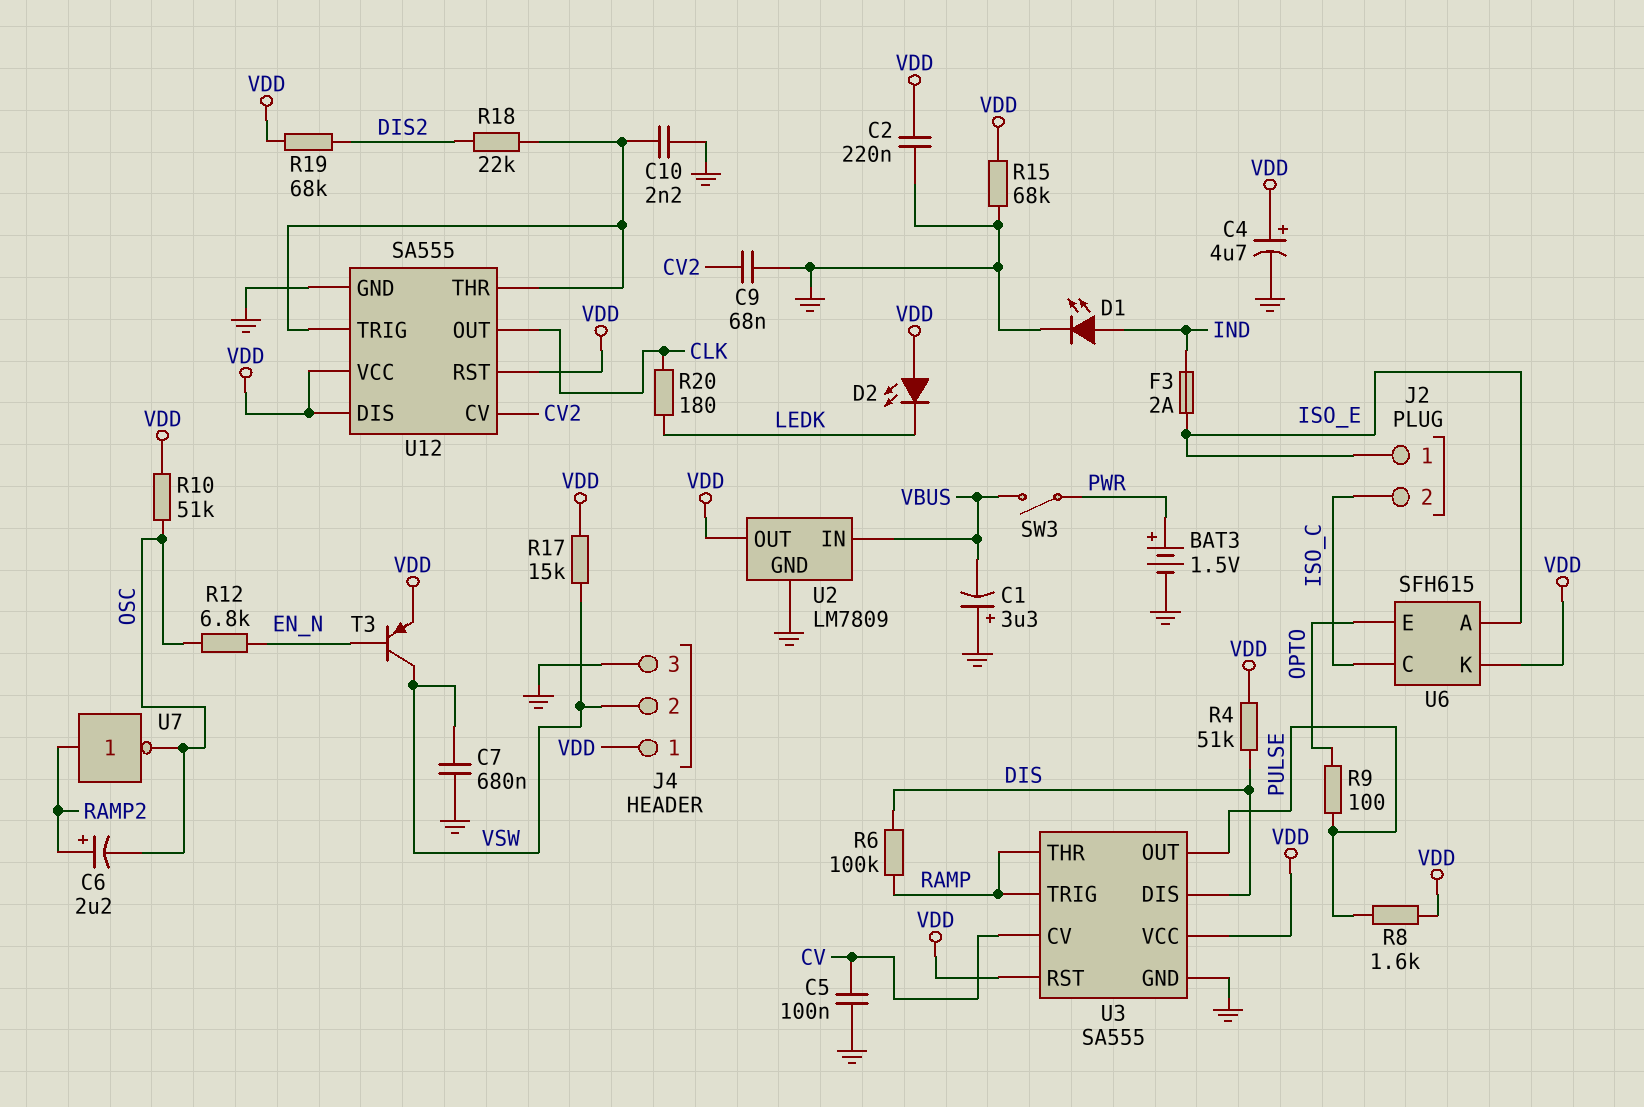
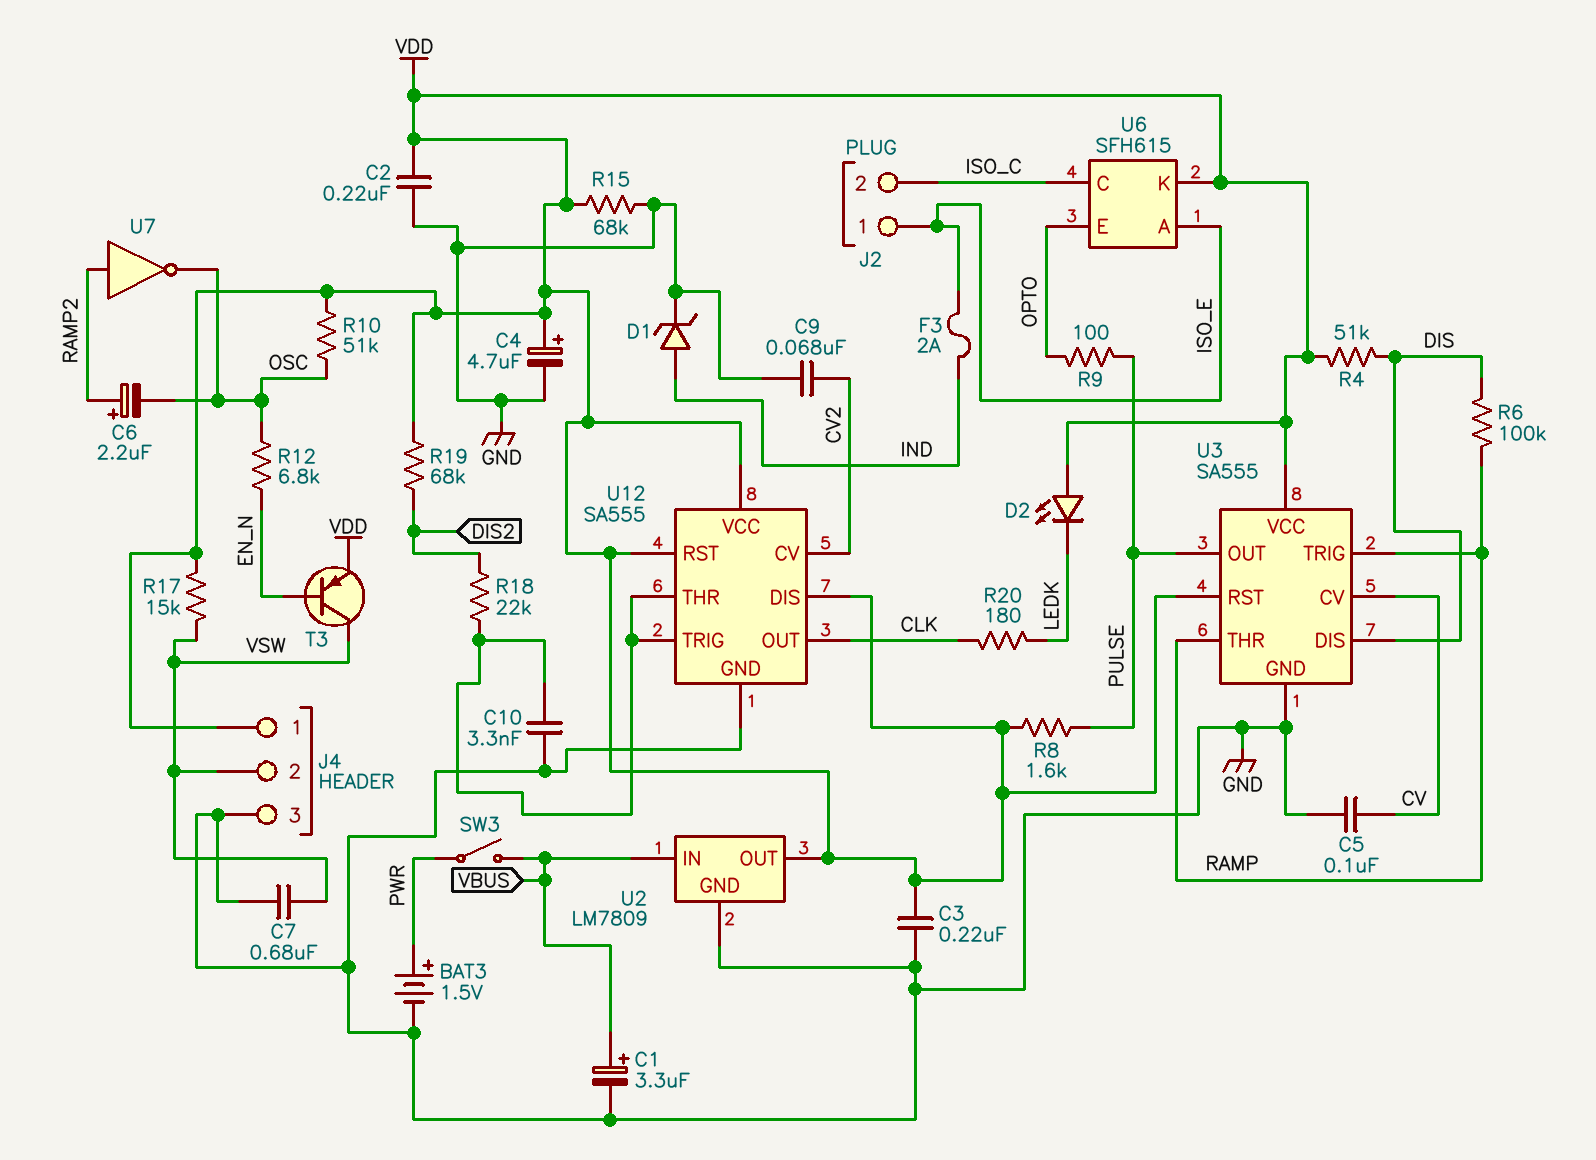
C1: 3.3uF (plus GND, minus VBUS) -> 3.3uF (plus VBUS, minus GND)
C3: none -> 220nF (GND, VDD)
C10: 2.2nF (GND, U12/THR) -> 3.3nF (GND, U12/THR)
D1: LED (A IND, K GND) -> zener (A IND, K GND)

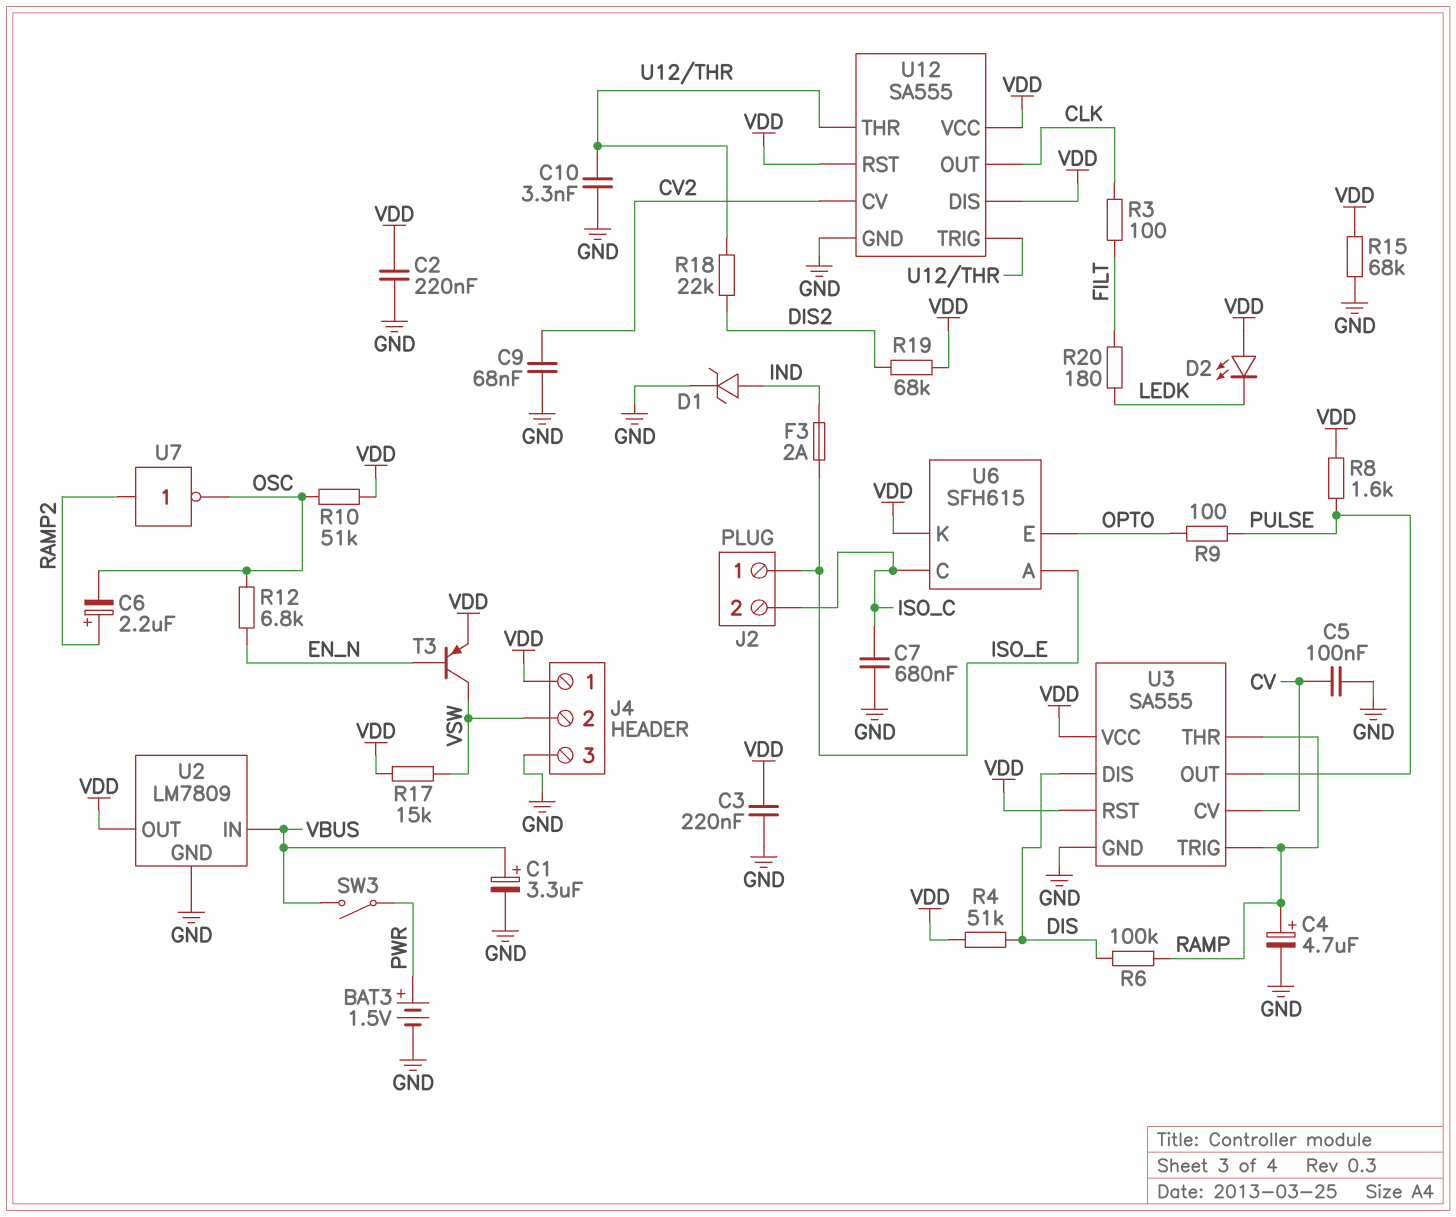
C4: 4.7uF (plus VDD, minus GND) -> 4.7uF (plus RAMP, minus GND)
C7: 680nF (GND, VSW) -> 680nF (GND, ISO_C)
R3: none -> 100 (CLK, FILT)
R20: 180 (CLK, LEDK) -> 180 (FILT, LEDK)

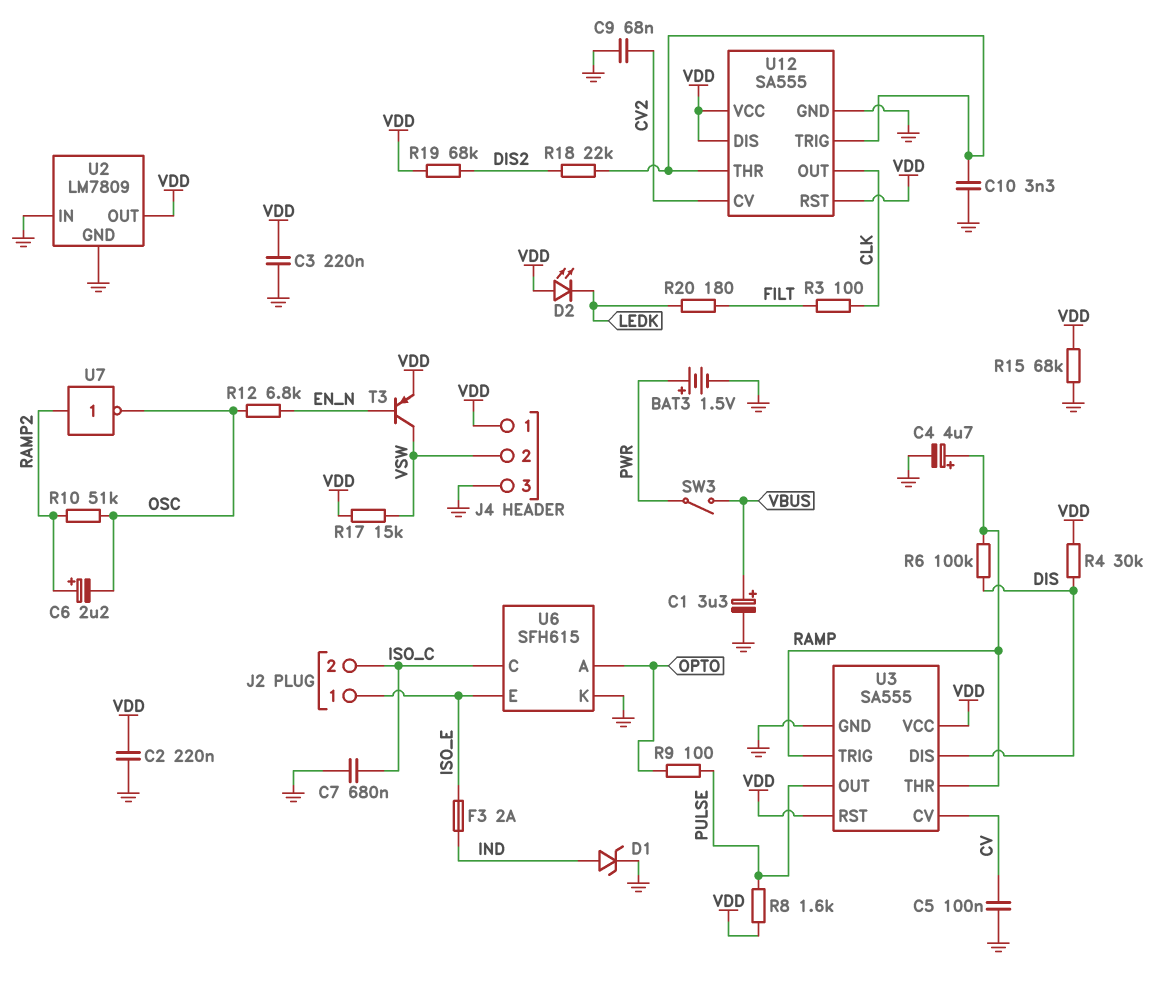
R4: 51k (DIS, VDD) -> 30k (DIS, VDD)
R10: 51k (OSC, VDD) -> 51k (OSC, RAMP2)
U2 pin IN: VBUS -> GND
U6 pin A: ISO_E -> OPTO
U6 pin E: OPTO -> ISO_E
U6 pin K: VDD -> GND

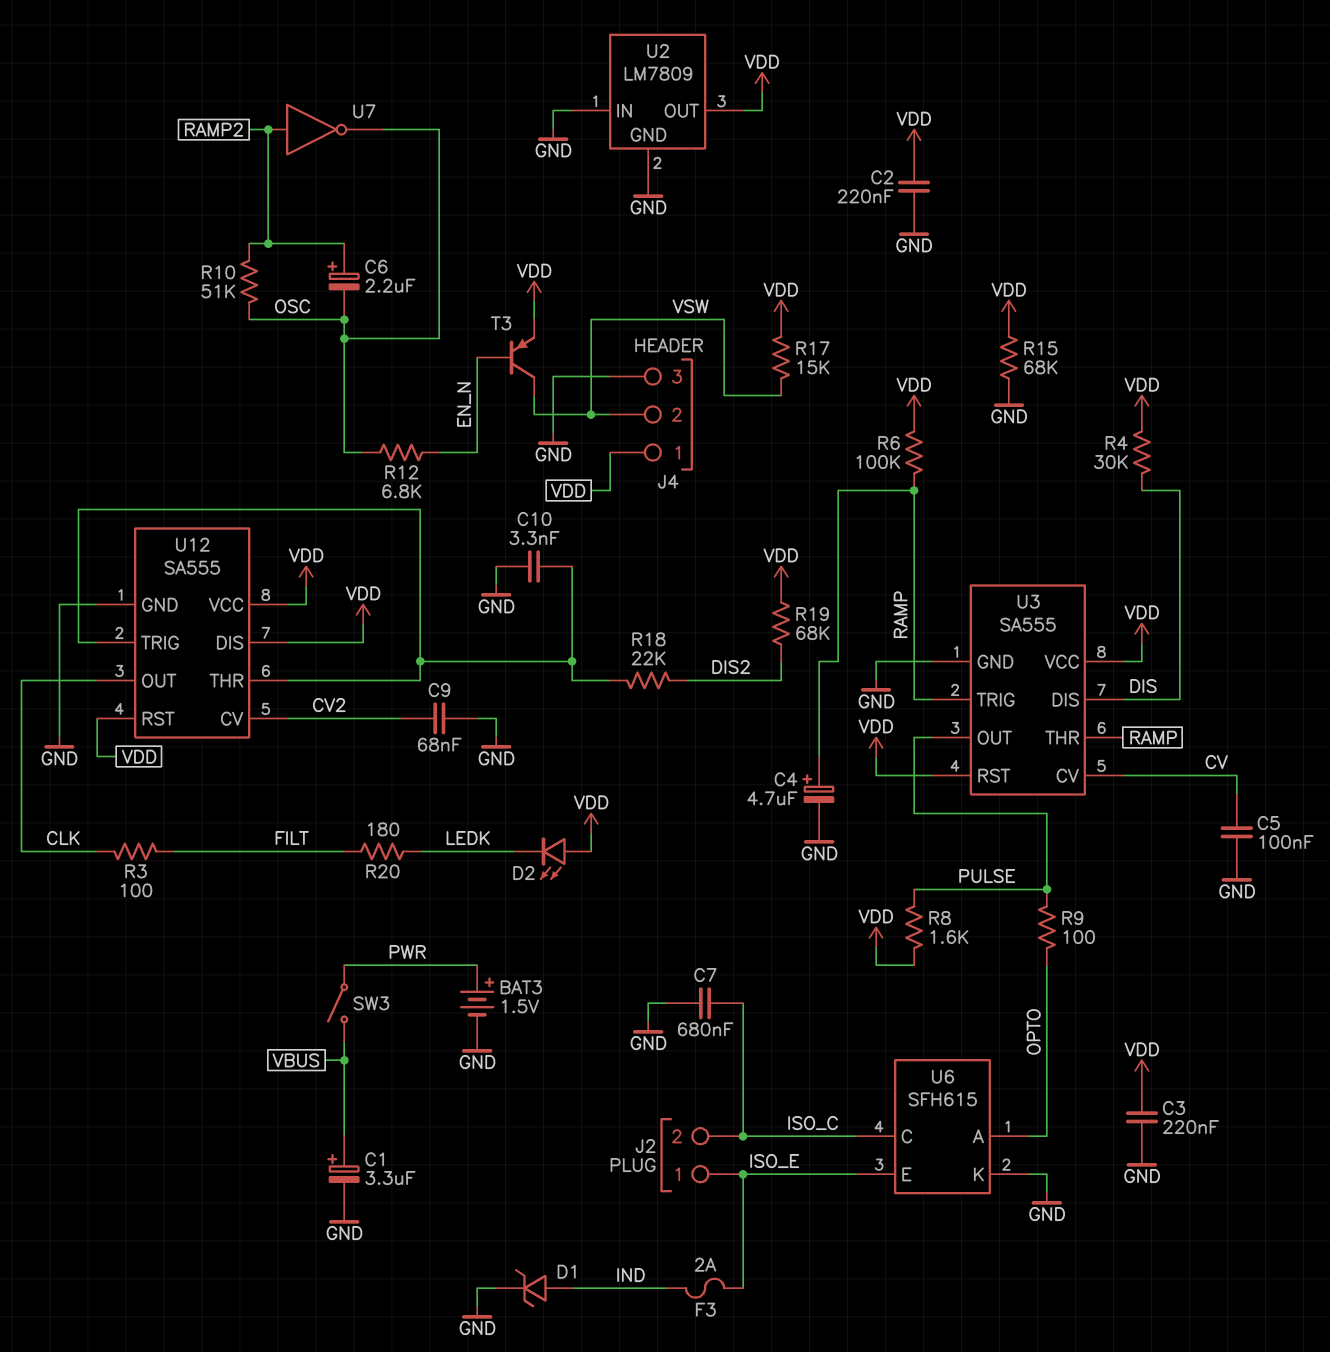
R6: 100k (DIS, RAMP) -> 100k (RAMP, VDD)

